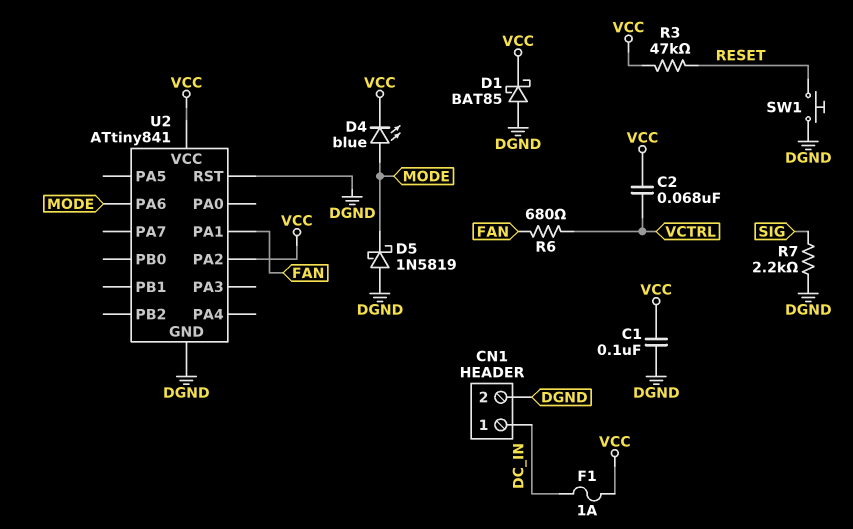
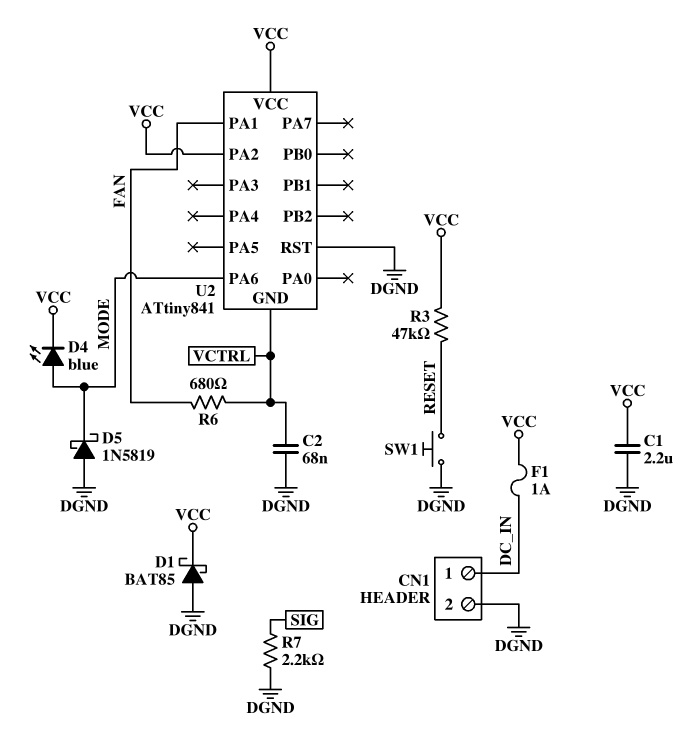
C1: 100nF (DGND, VCC) -> 2.2uF (DGND, VCC)
C2: 68nF (VCC, VCTRL) -> 68nF (DGND, VCTRL)
U2 pin GND: DGND -> VCTRL

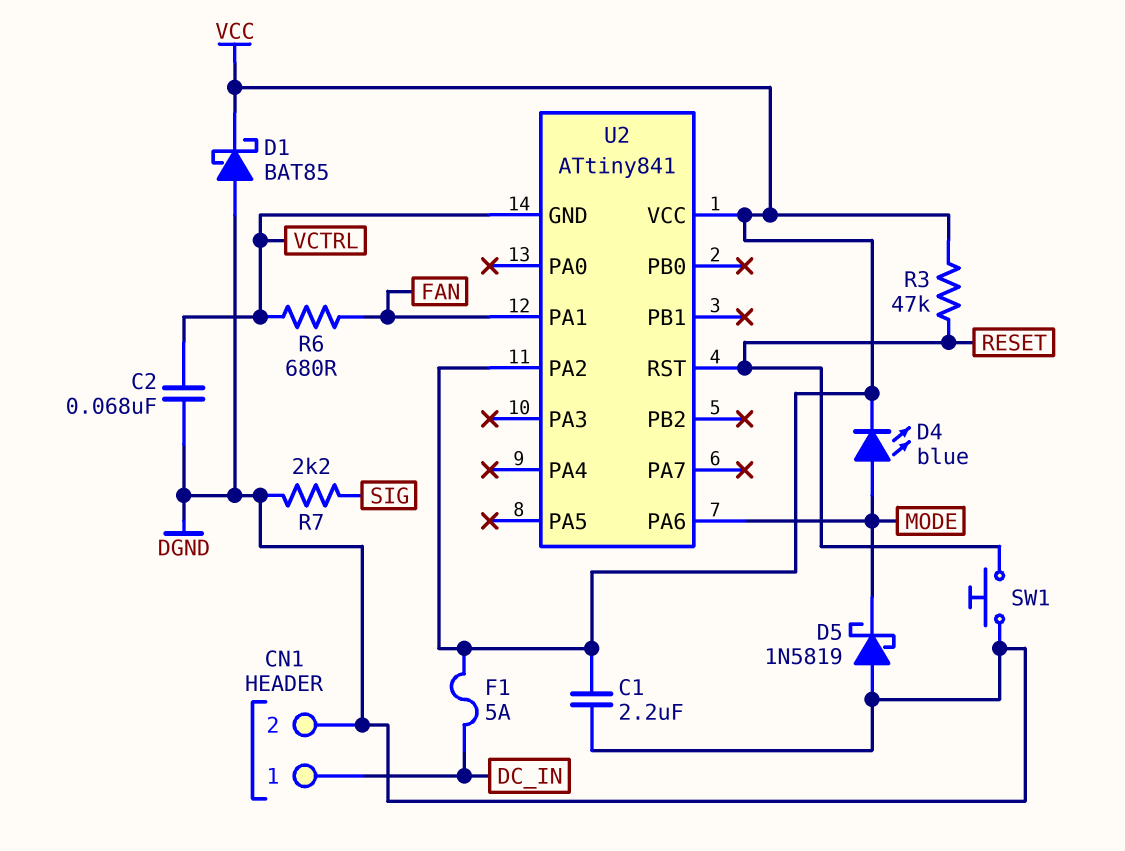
F1: 1A (DC_IN, VCC) -> 5A (DC_IN, VCC)
U2 pin RST: DGND -> RESET

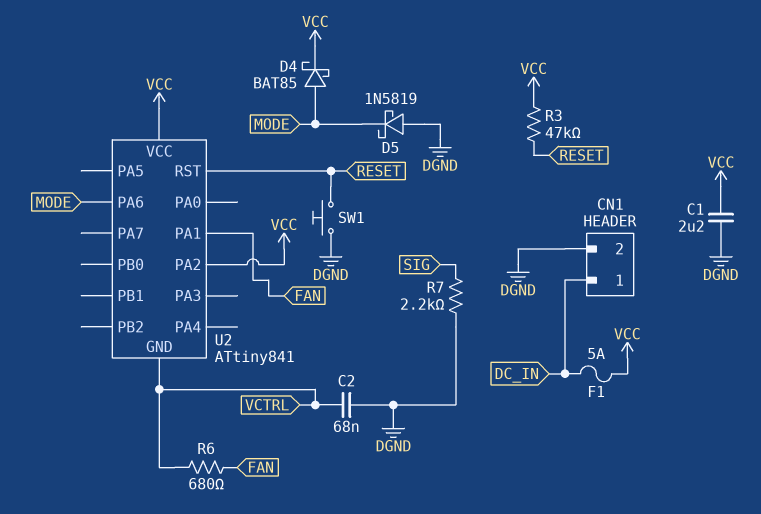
D1: schottky BAT85 (A DGND, K VCC) -> none
D4: LED blue (A MODE, K VCC) -> schottky BAT85 (A MODE, K VCC)

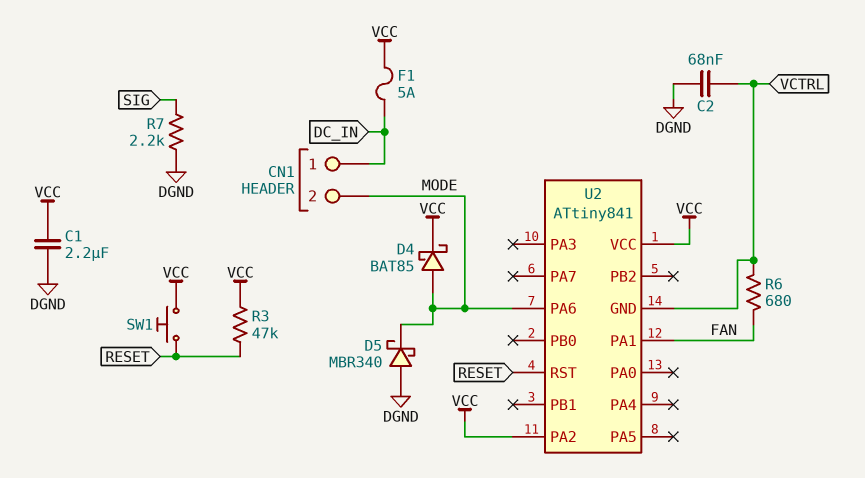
CN1 pin 2: DGND -> MODE
D5: schottky 1N5819 (A DGND, K MODE) -> schottky MBR340 (A DGND, K MODE)
SW1: button (DGND, RESET) -> button (RESET, VCC)

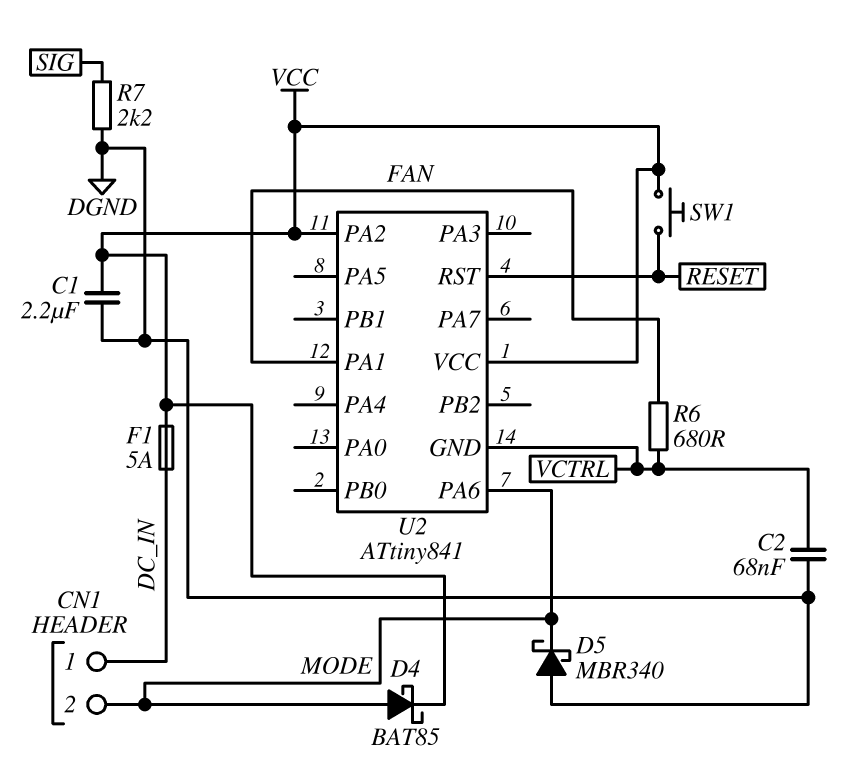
R3: 47k (RESET, VCC) -> none

